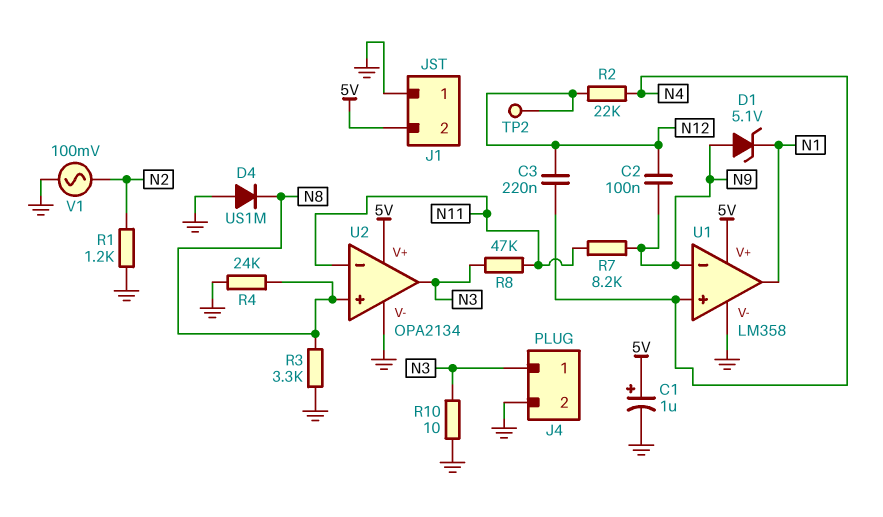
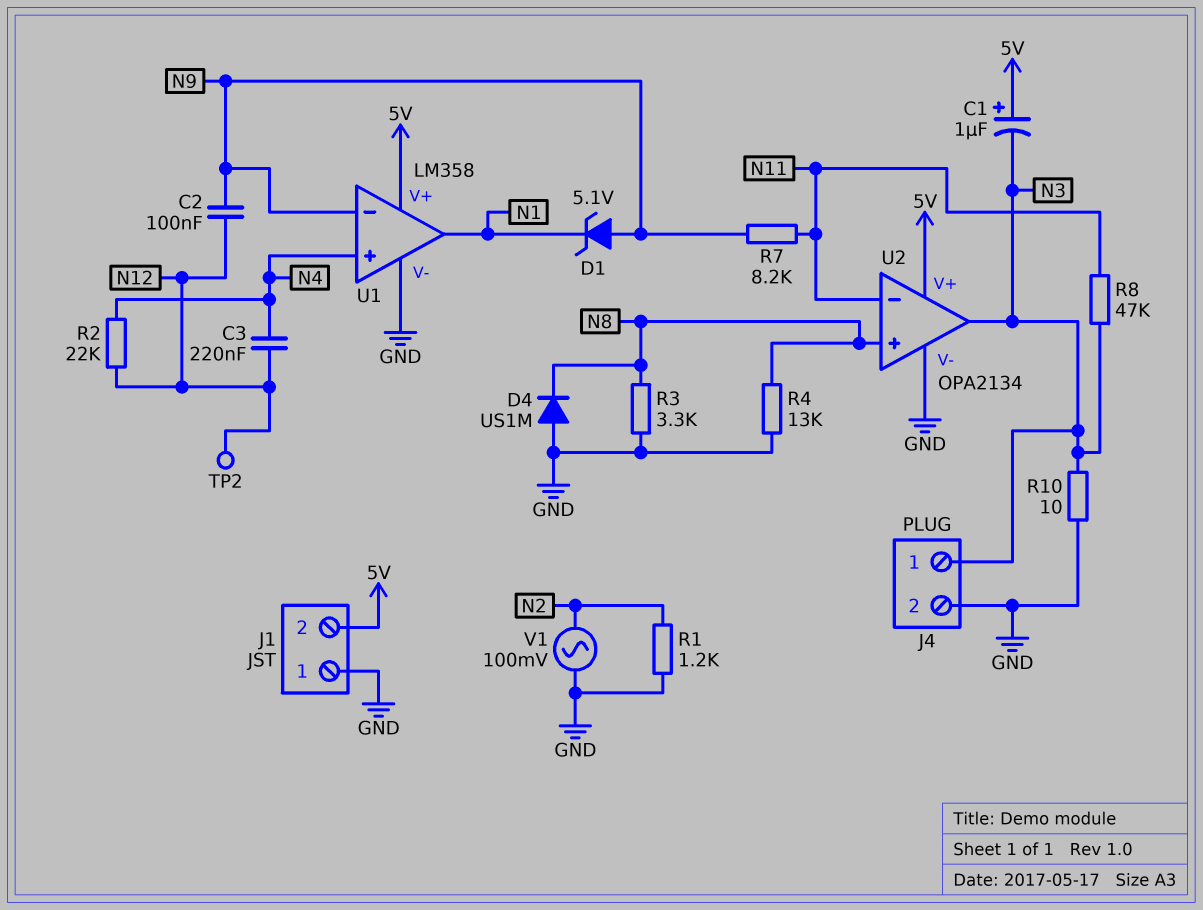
C1: 1uF (plus 5V, minus GND) -> 1uF (plus 5V, minus N3)
R4: 24k (GND, N8) -> 13k (GND, N8)

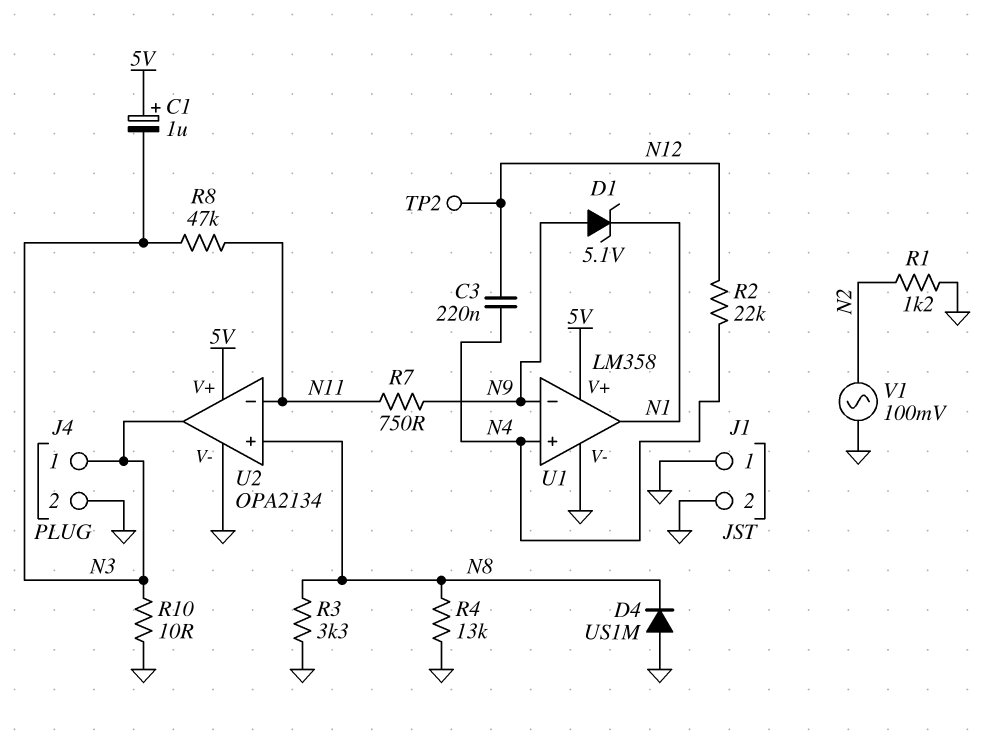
C2: 100nF (N9, N12) -> none
J1 pin 2: 5V -> GND
R7: 8.2k (N9, N11) -> 750 (N9, N11)

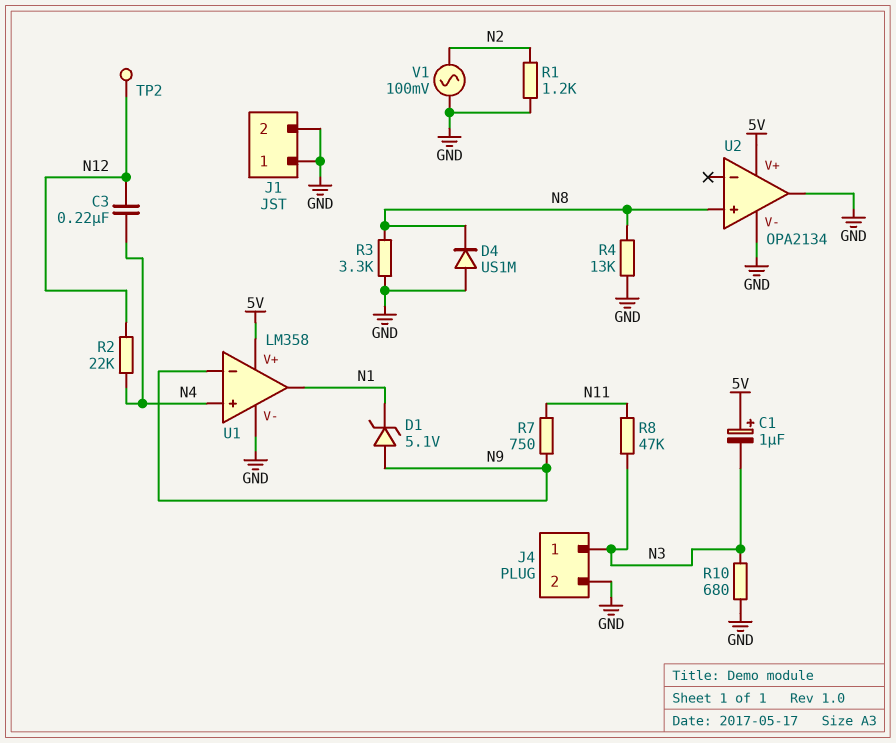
R10: 10 (GND, N3) -> 680 (GND, N3)
U2 pin in-: N11 -> none
U2 pin out: N3 -> GND

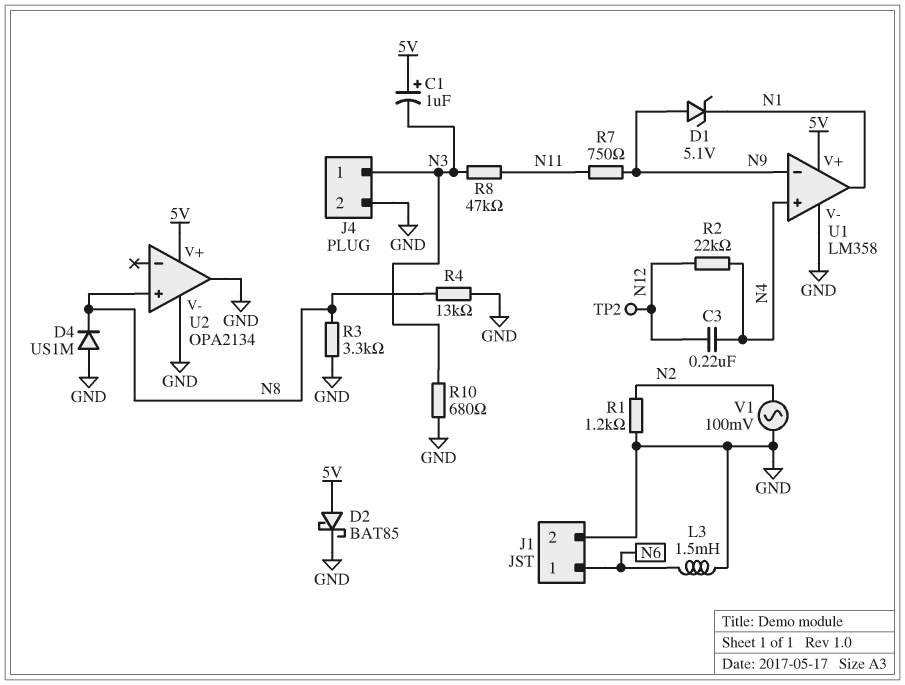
D2: none -> schottky BAT85 (A 5V, K GND)
J1 pin 1: GND -> N6
L3: none -> 1.5mH (GND, N6)

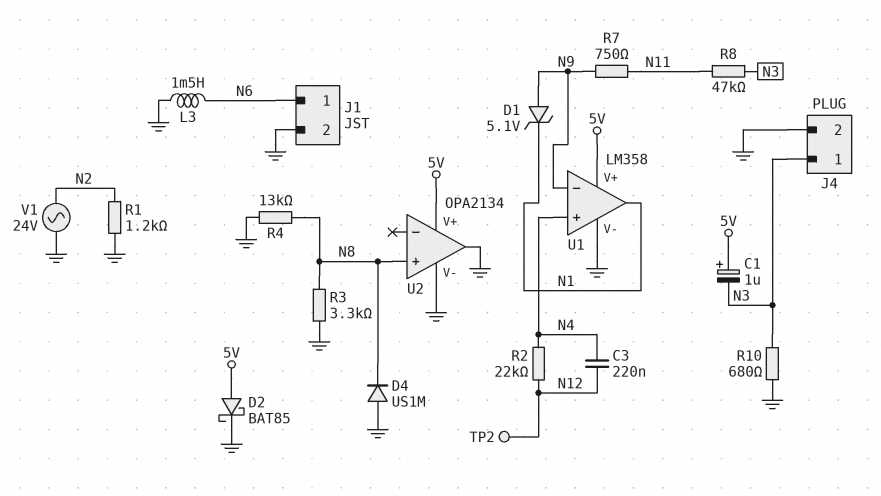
V1: AC 100mV (GND, N2) -> AC 24V (GND, N2)

